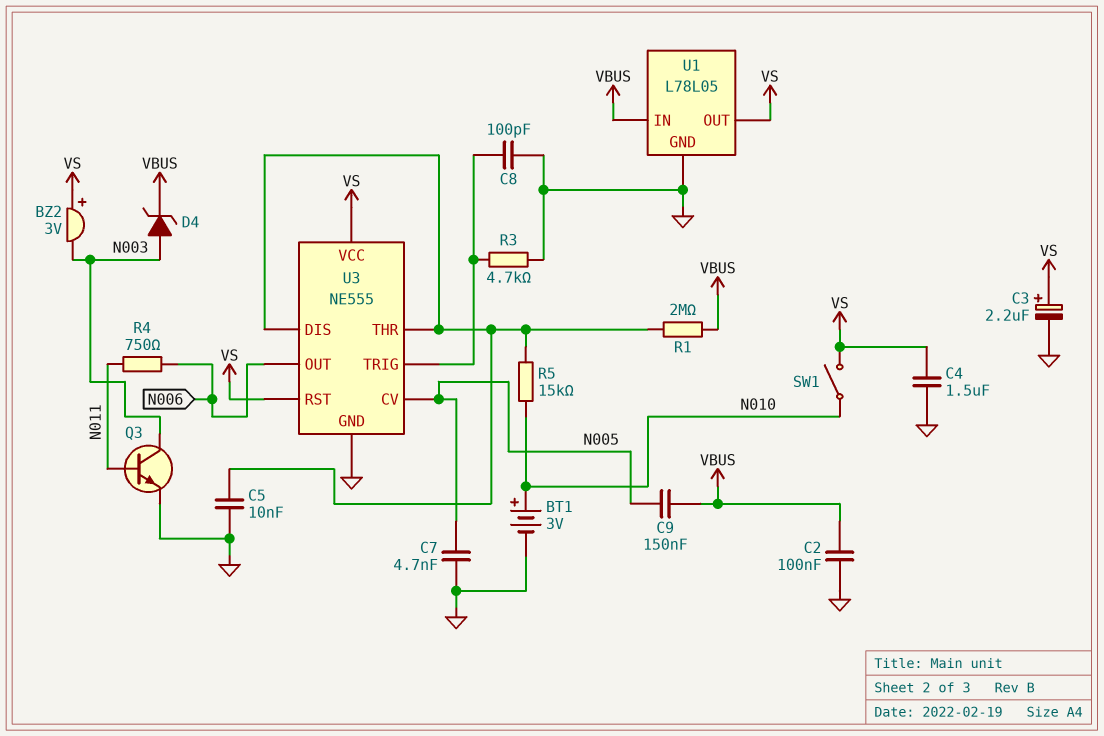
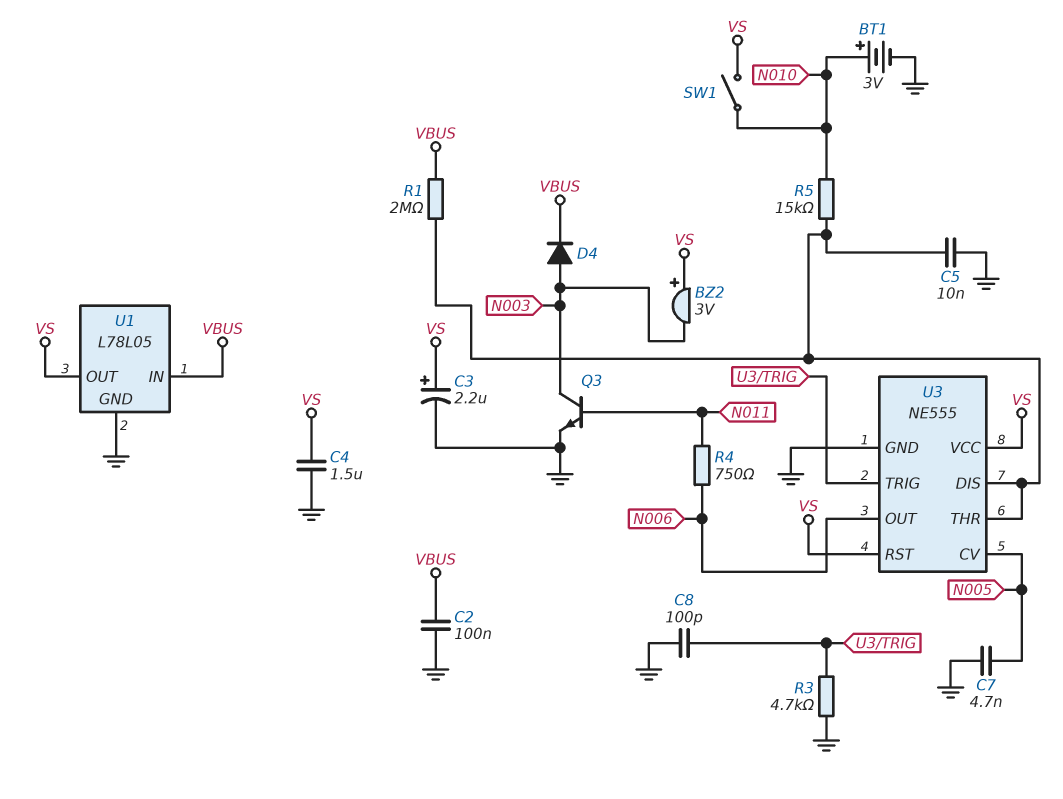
C9: 150nF (N005, VBUS) -> none
D4: zener (A N003, K VBUS) -> diode (A N003, K VBUS)

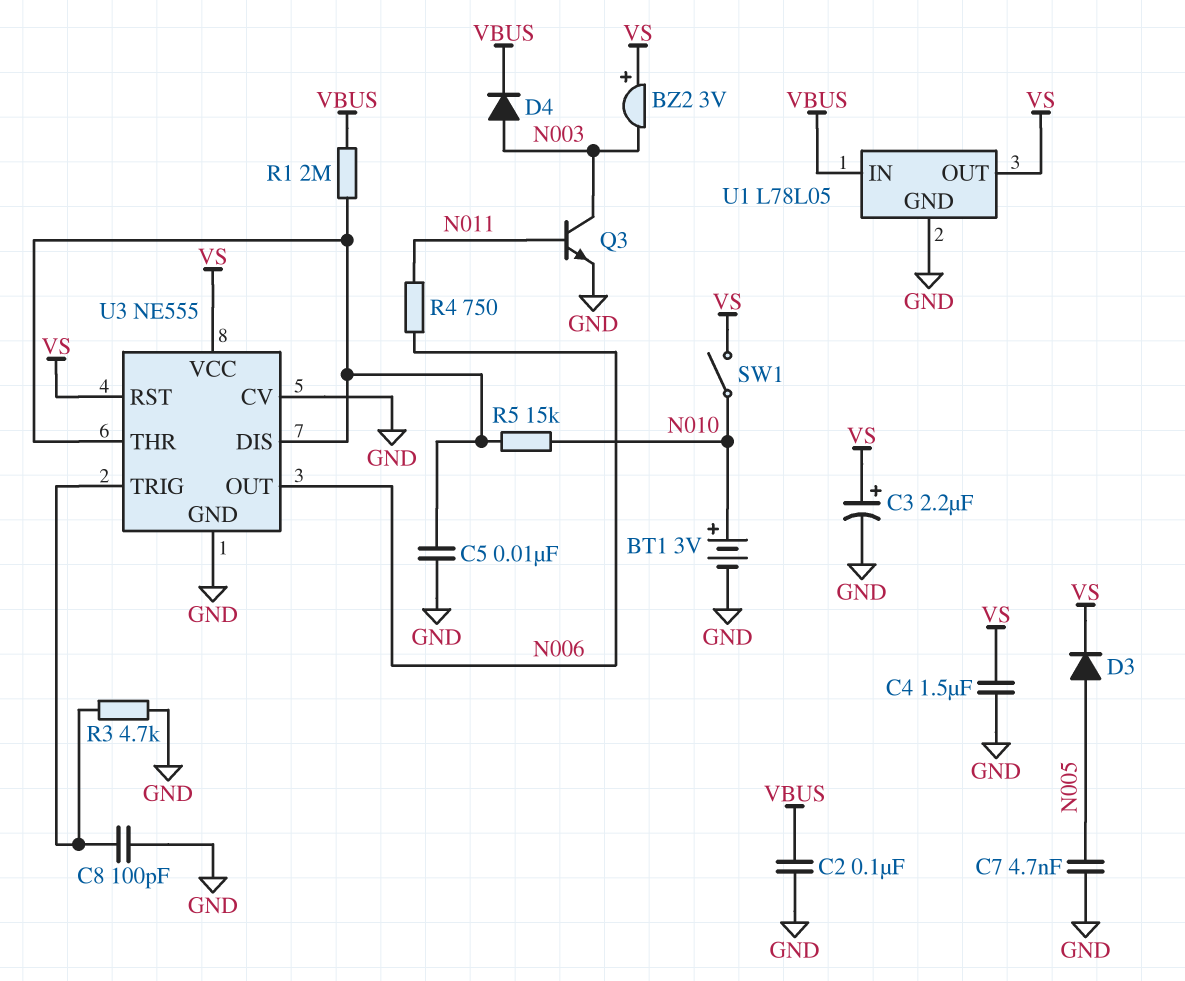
D3: none -> diode (A N005, K VS)
U3 pin CV: N005 -> GND

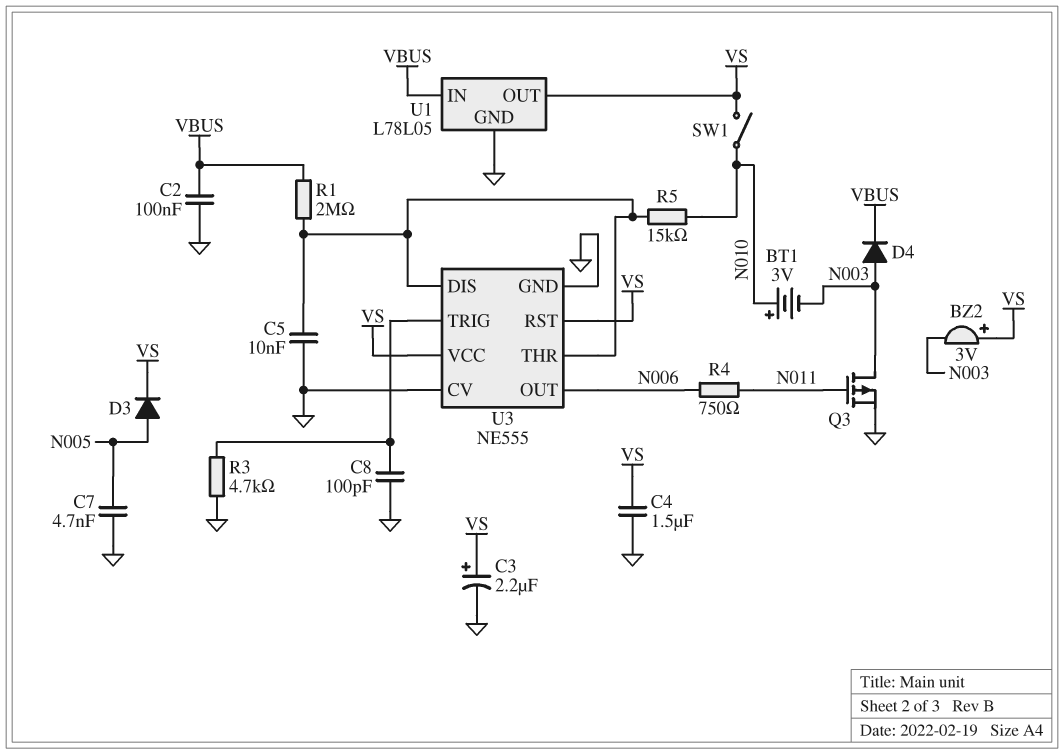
BT1: 3V (plus N010, minus GND) -> 3V (plus N010, minus N003)
Q3: NPN (B N011, C N003, E GND) -> PMOS (G N011, D N003, S GND)

